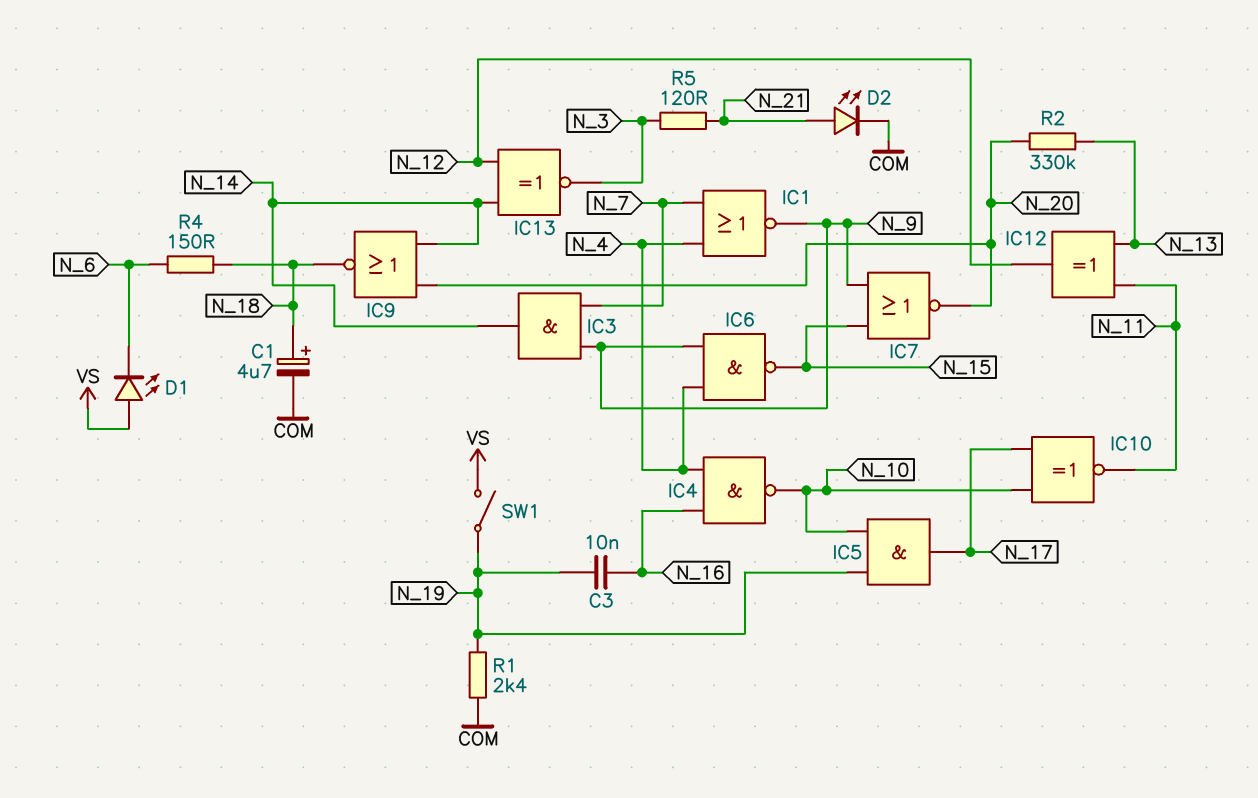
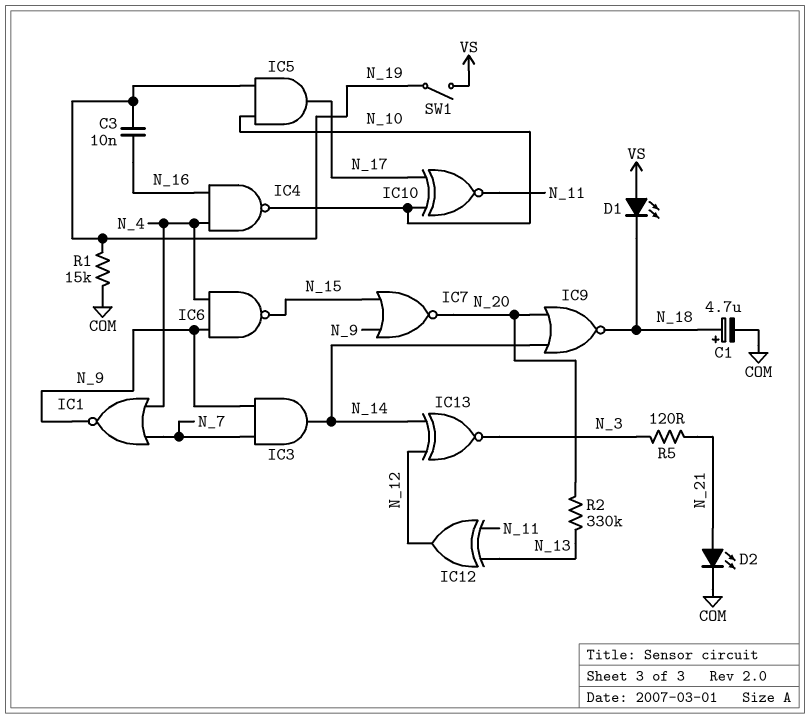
D1: LED (A VS, K N_6) -> LED (A VS, K N_18)
R1: 2.4k (COM, N_19) -> 15k (COM, N_19)
R4: 150 (N_6, N_18) -> none

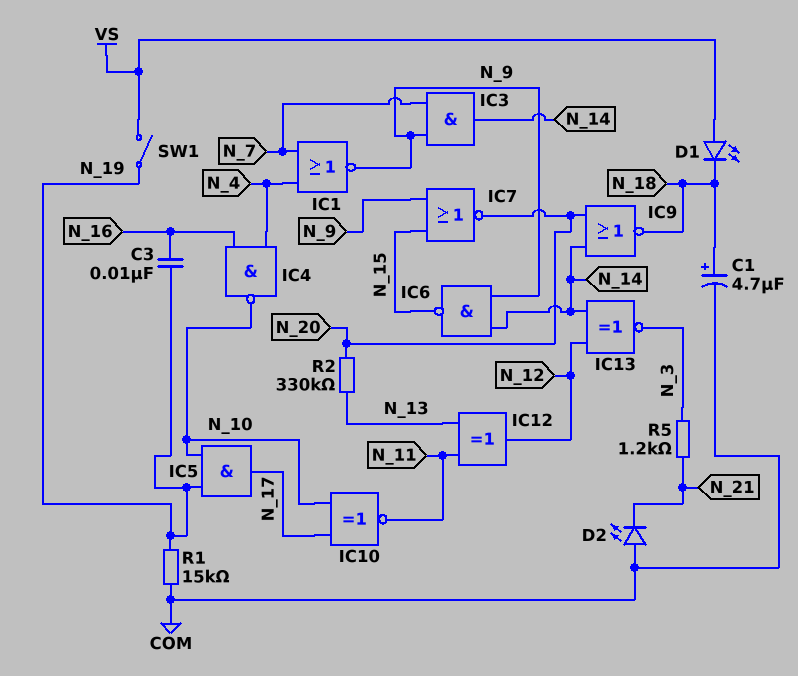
D2: LED (A N_21, K COM) -> LED (A COM, K N_21)
IC6: NAND (in N_4, in N_9, out N_15) -> NAND (in N_9, in N_14, out N_15)
R5: 120 (N_3, N_21) -> 1.2k (N_3, N_21)

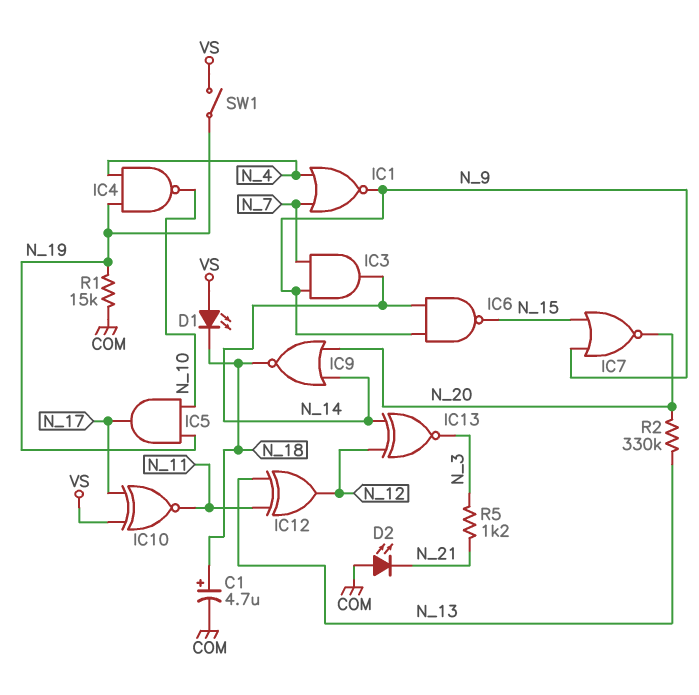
C3: 10nF (N_16, N_19) -> none
IC4: NAND (in N_4, in N_16, out N_10) -> NAND (in N_4, in N_19, out N_10)
IC10: XNOR (in N_10, in N_17, out N_11) -> XNOR (in N_17, in VS, out N_11)

